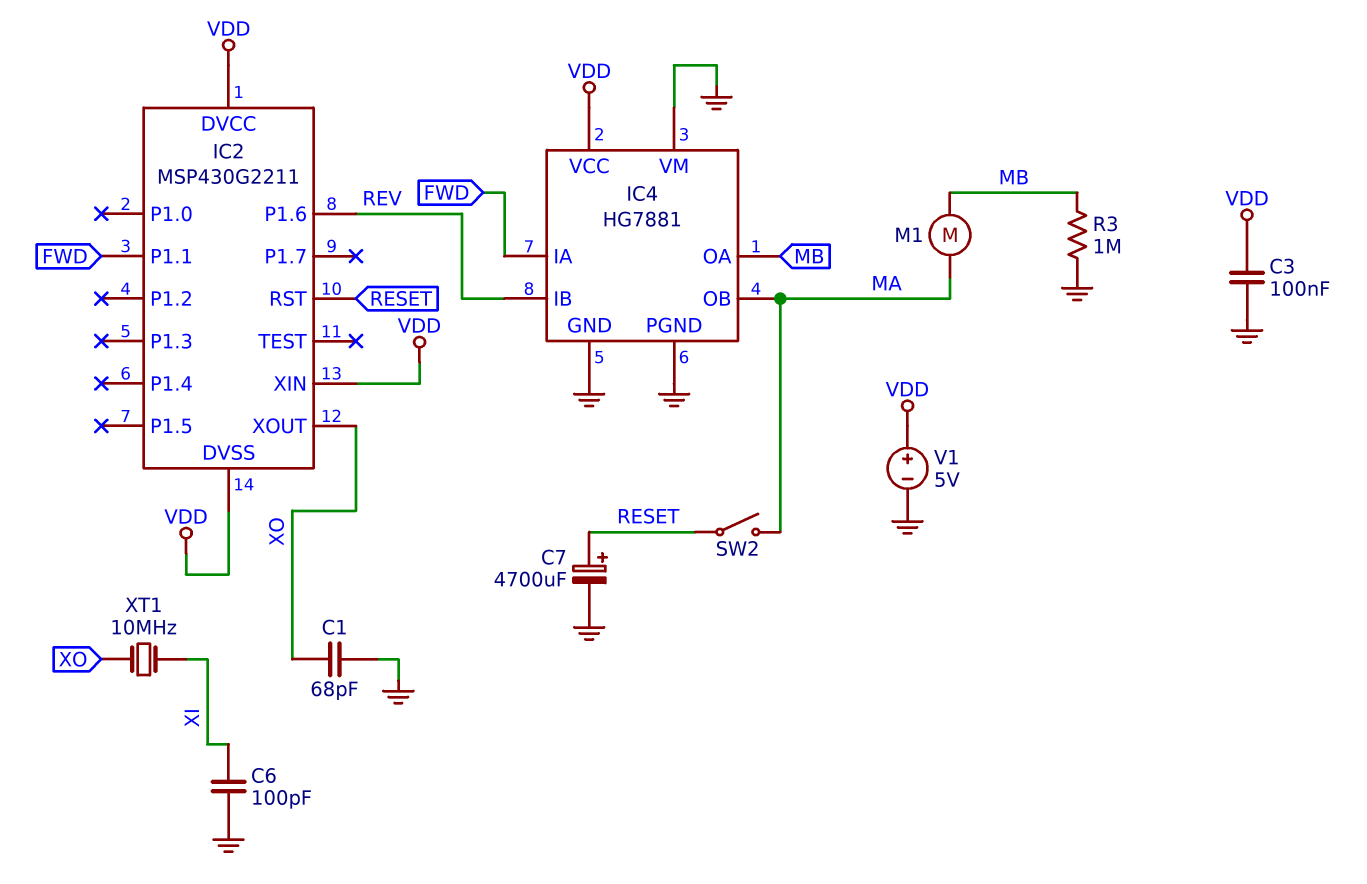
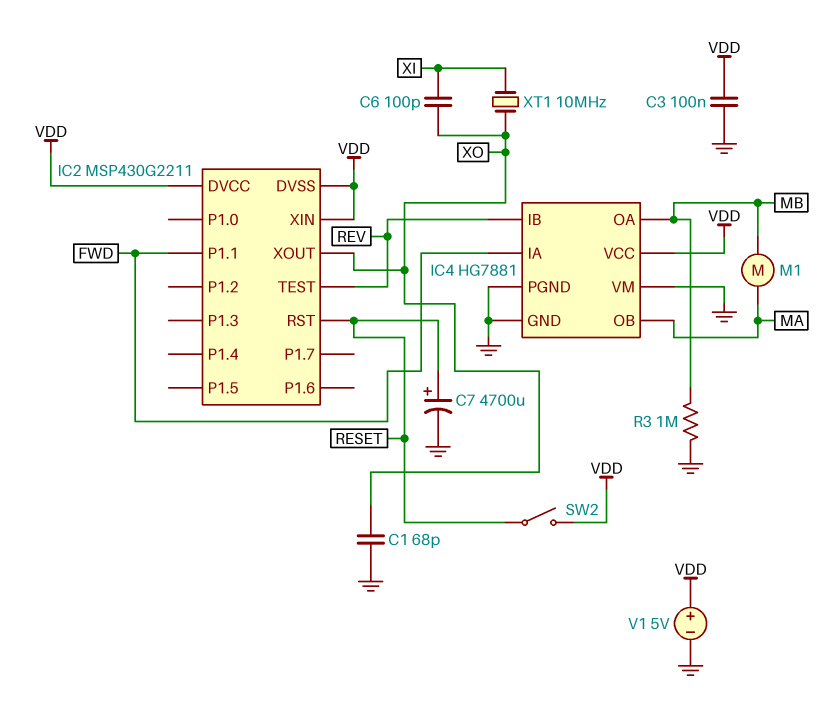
C6: 100pF (GND, XI) -> 100pF (XI, XO)
IC2 pin P1.6: REV -> none
IC2 pin TEST: none -> REV
SW2: switch (MA, RESET) -> switch (RESET, VDD)

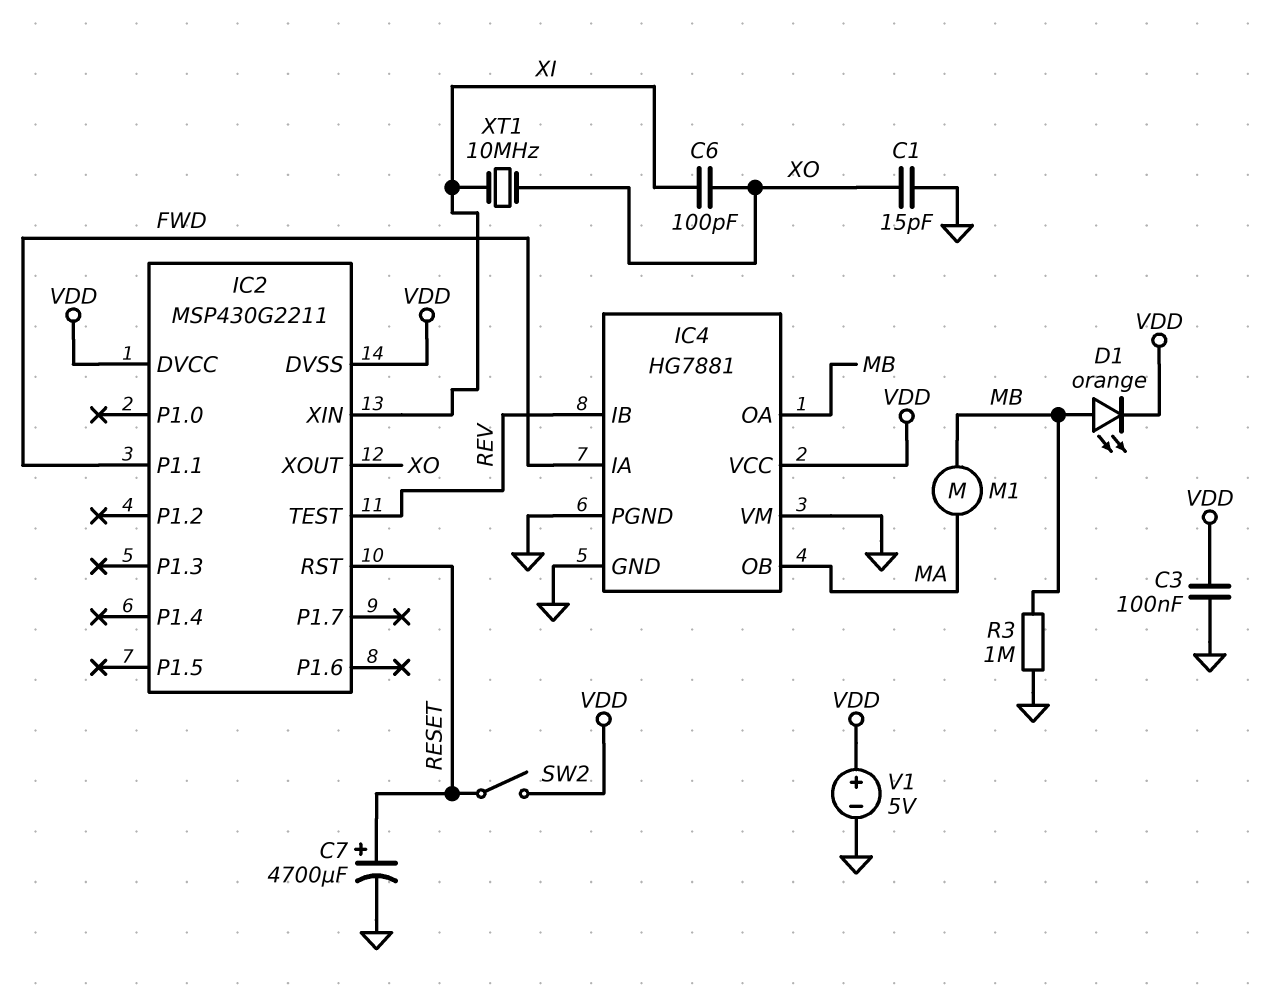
C1: 68pF (GND, XO) -> 15pF (GND, XO)
D1: none -> LED orange (A MB, K VDD)
IC2 pin XIN: VDD -> XI

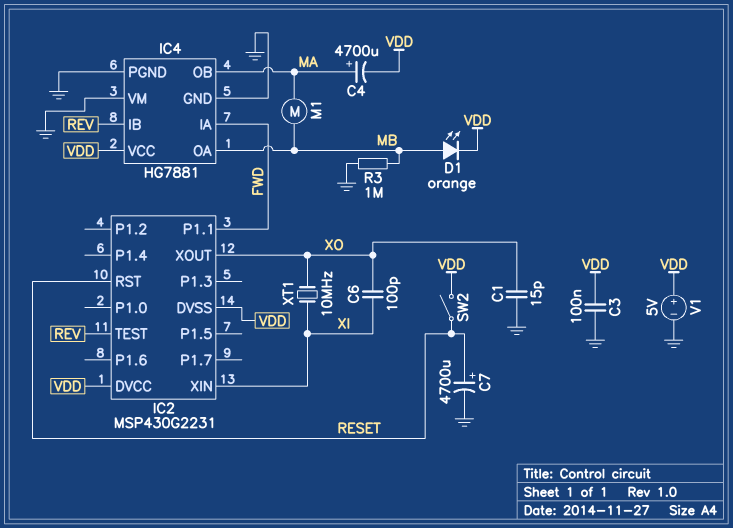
C4: none -> 4700uF (plus MA, minus VDD)
IC2: MSP430G2211 -> MSP430G2231

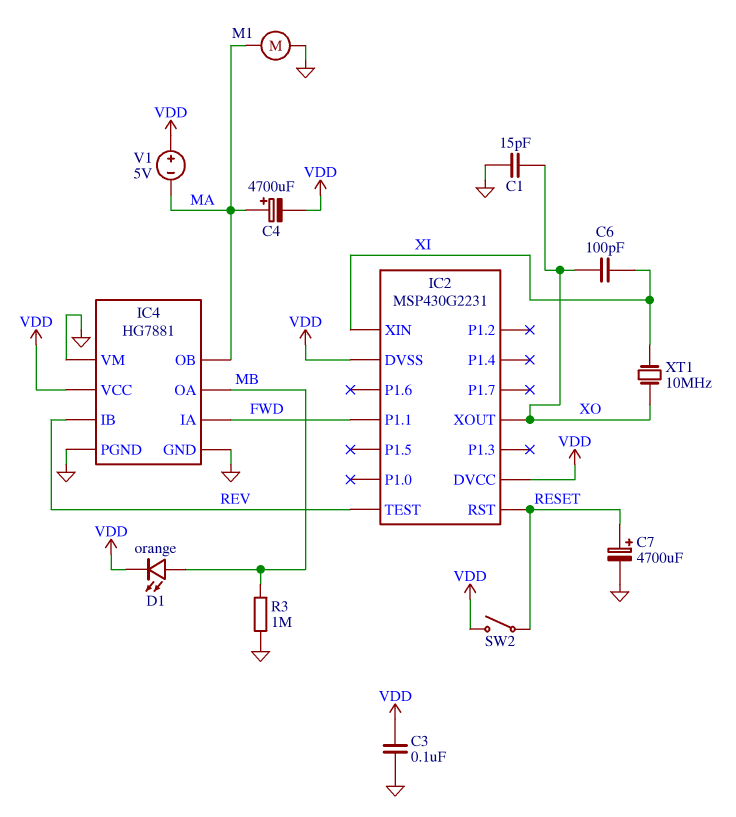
M1: motor (MA, MB) -> motor (GND, MA)
V1: 5V (plus VDD, minus GND) -> 5V (plus VDD, minus MA)

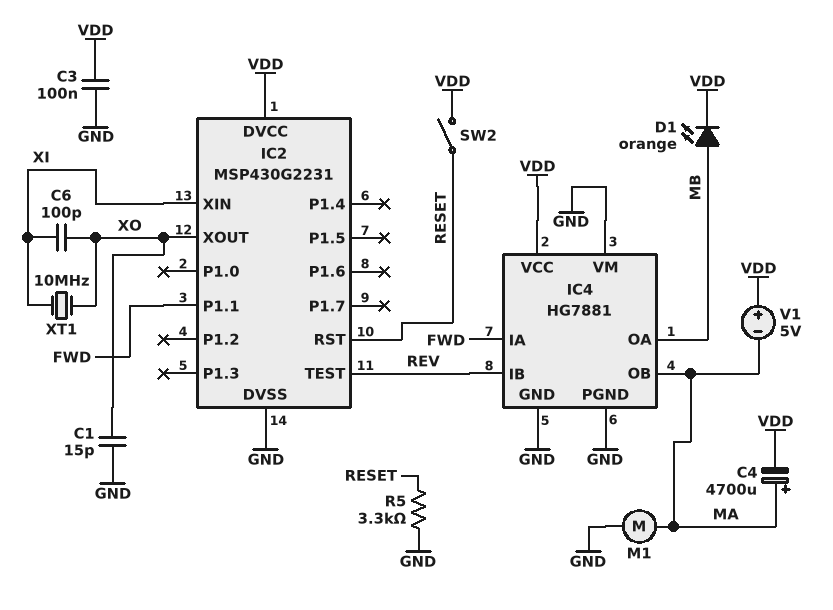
C7: 4700uF (plus RESET, minus GND) -> none
IC2 pin DVSS: VDD -> GND
R3: 1M (GND, MB) -> none
R5: none -> 3.3k (GND, RESET)

